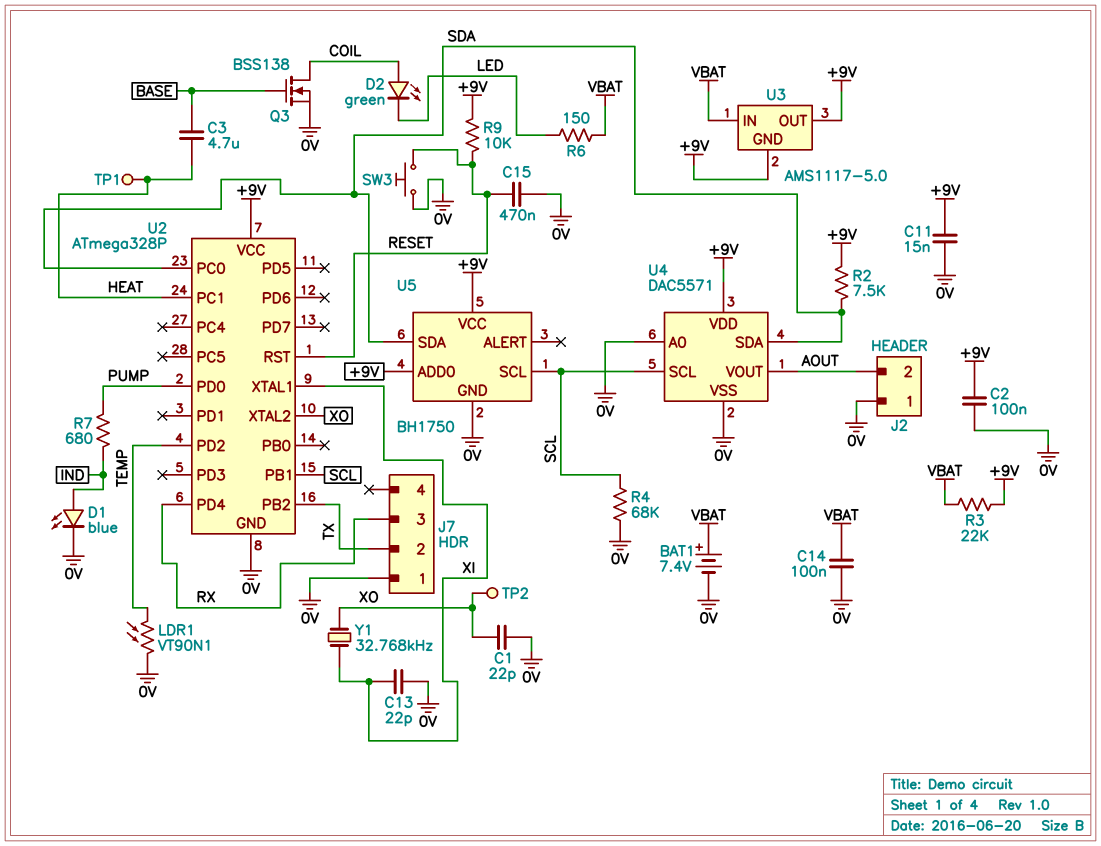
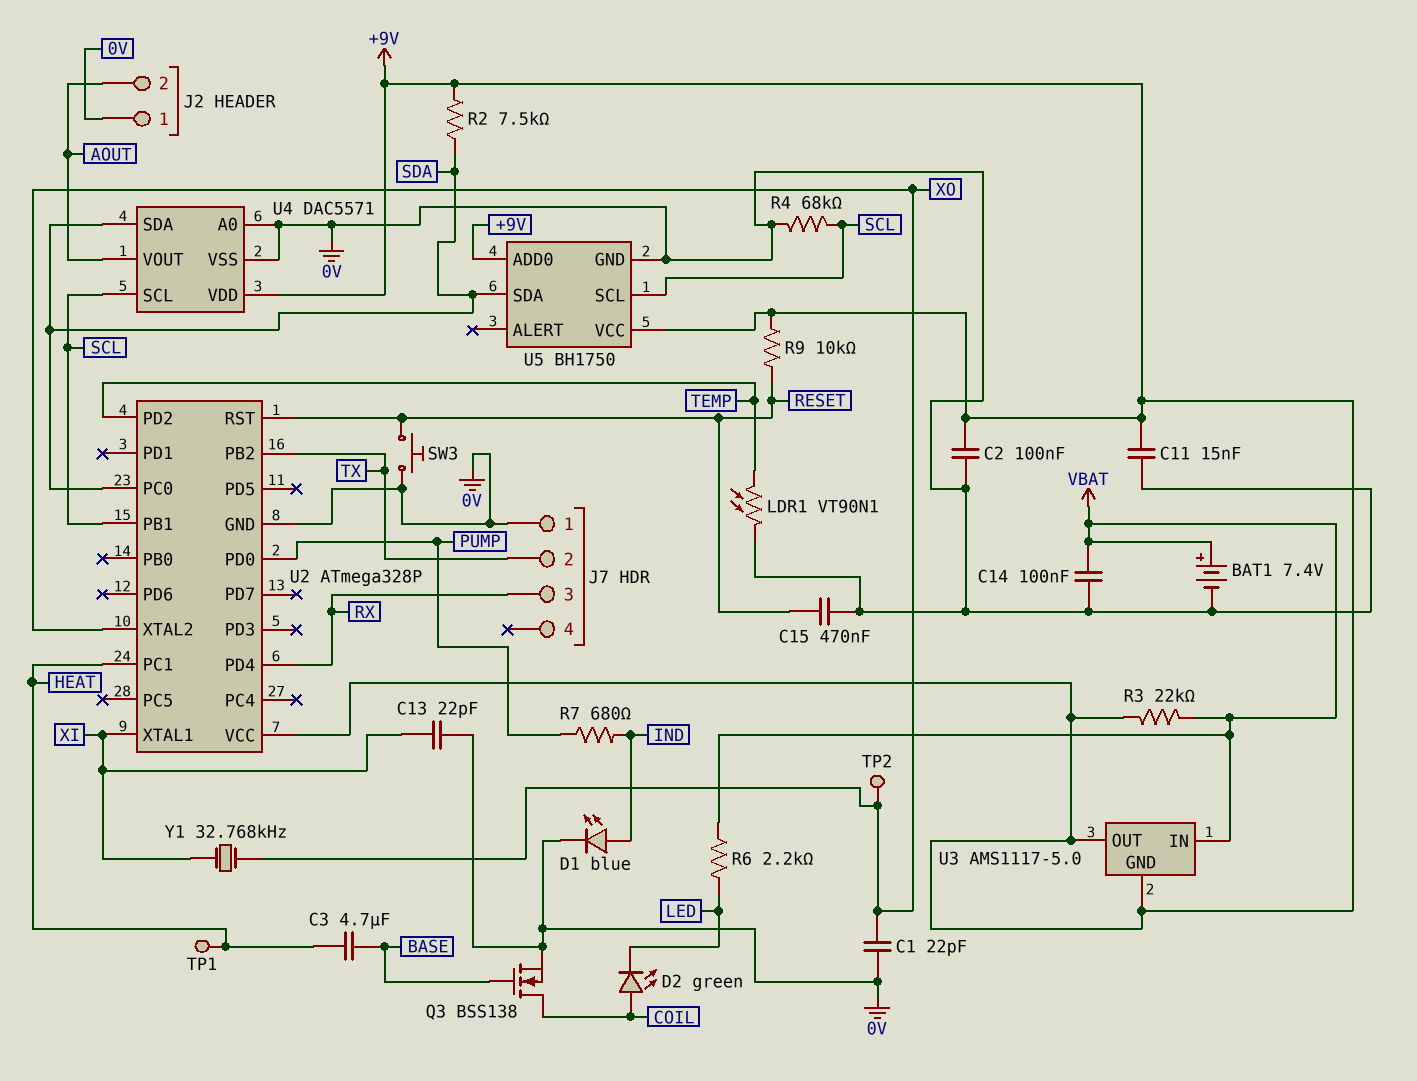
R6: 150 (LED, VBAT) -> 2.2k (LED, VBAT)

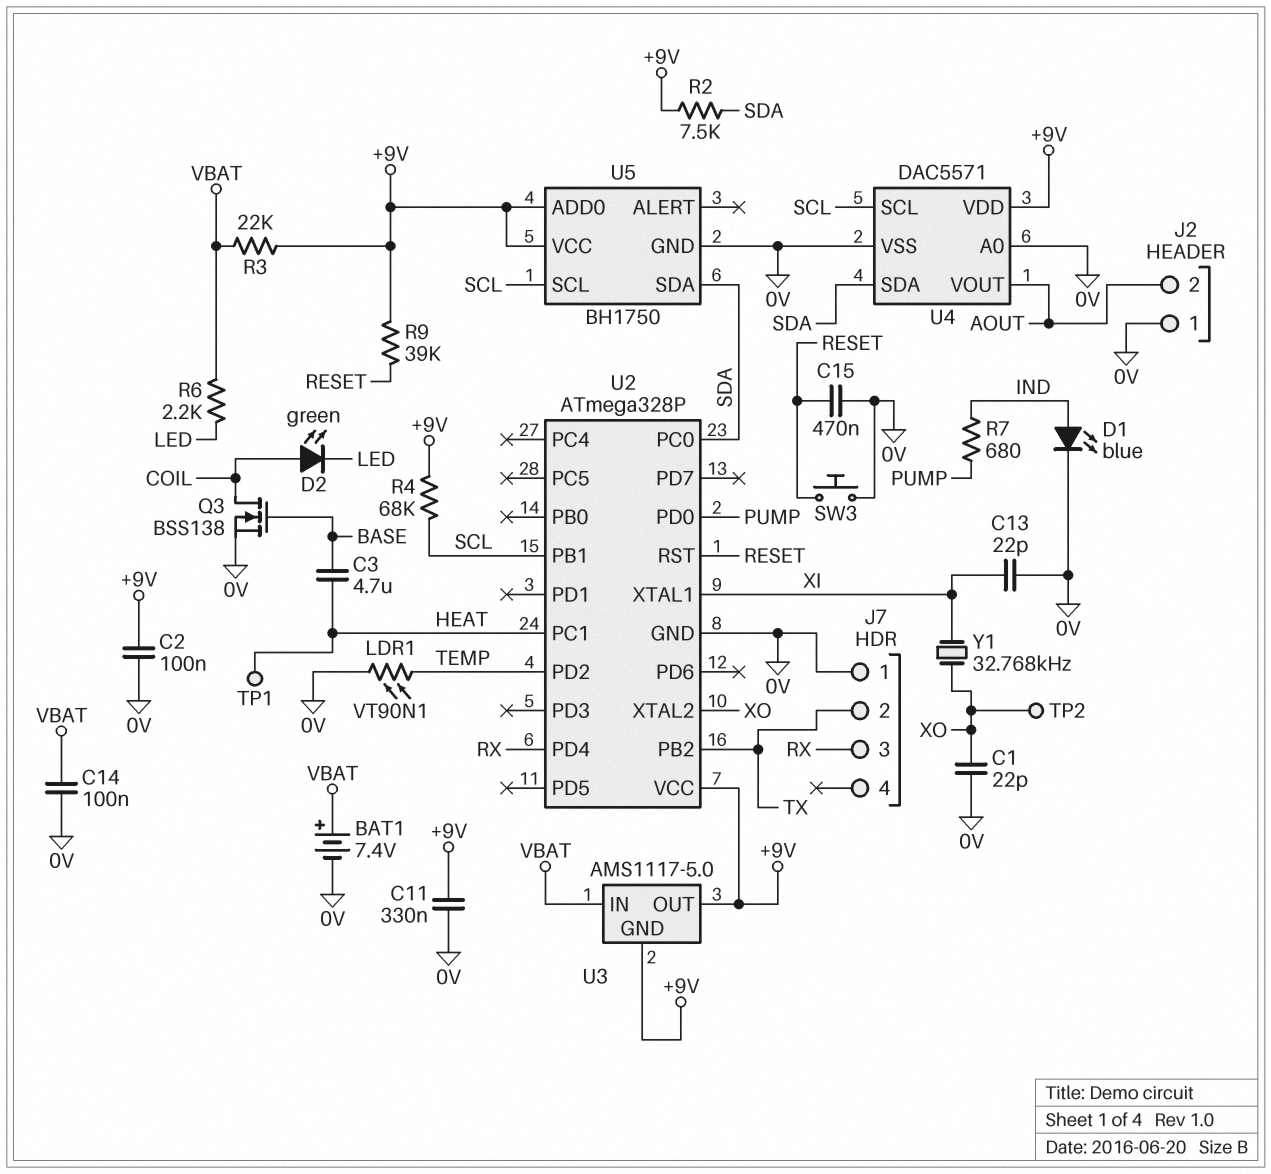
C11: 15nF (+9V, 0V) -> 330nF (+9V, 0V)
R4: 68k (0V, SCL) -> 68k (+9V, SCL)
R9: 10k (+9V, RESET) -> 39k (+9V, RESET)

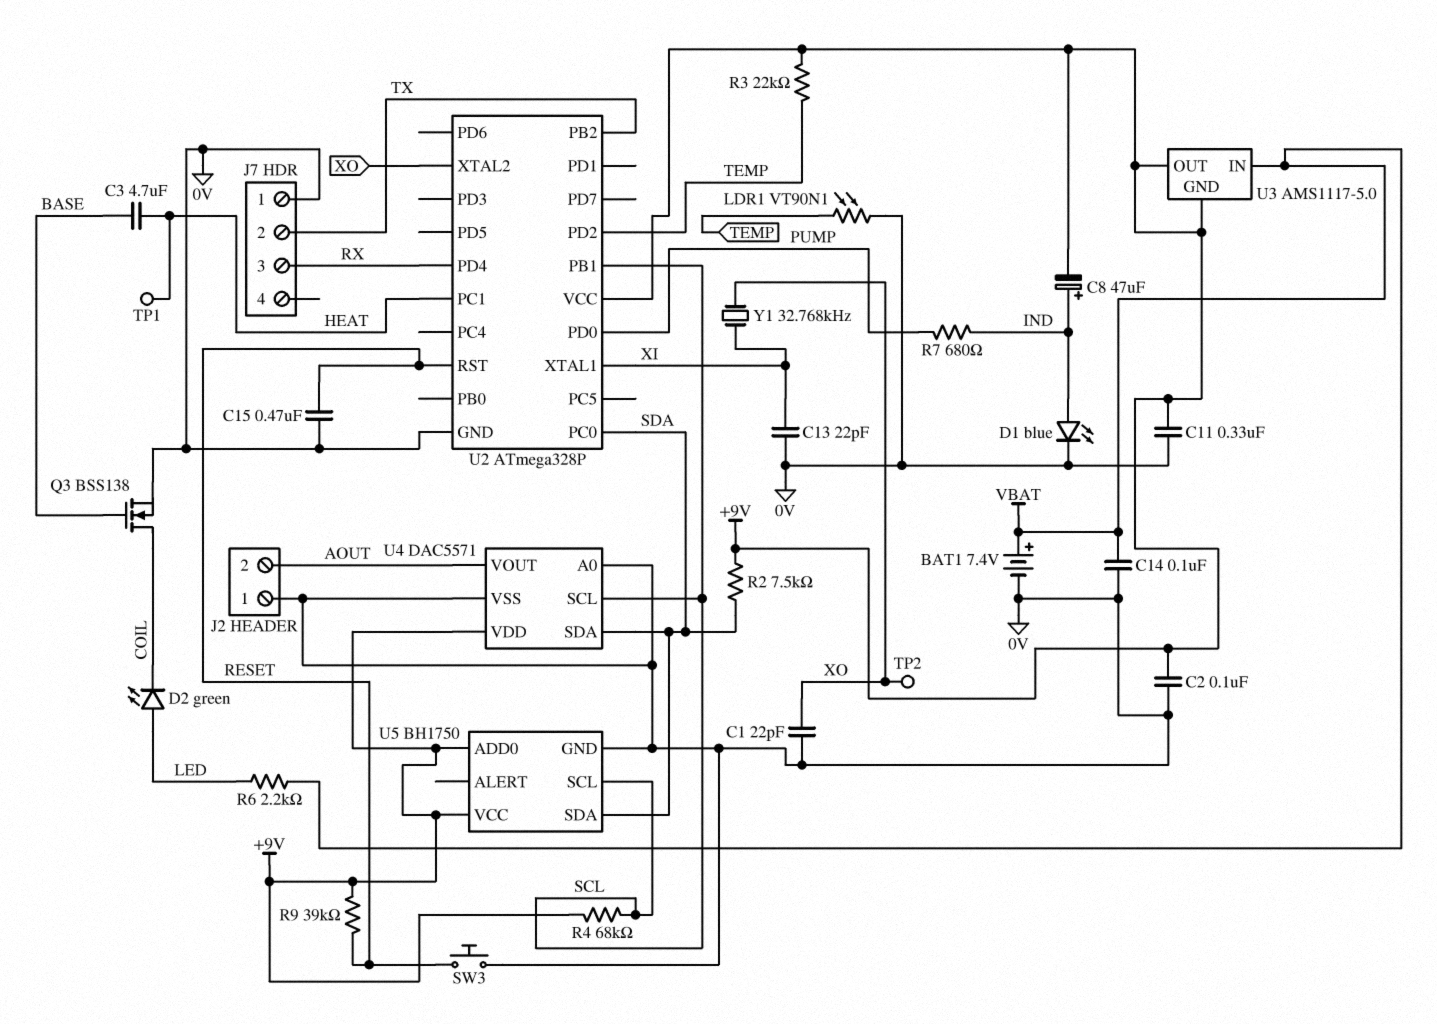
C8: none -> 47uF (plus IND, minus +9V)
D2: LED green (A COIL, K LED) -> LED green (A LED, K COIL)
R3: 22k (+9V, VBAT) -> 22k (+9V, TEMP)

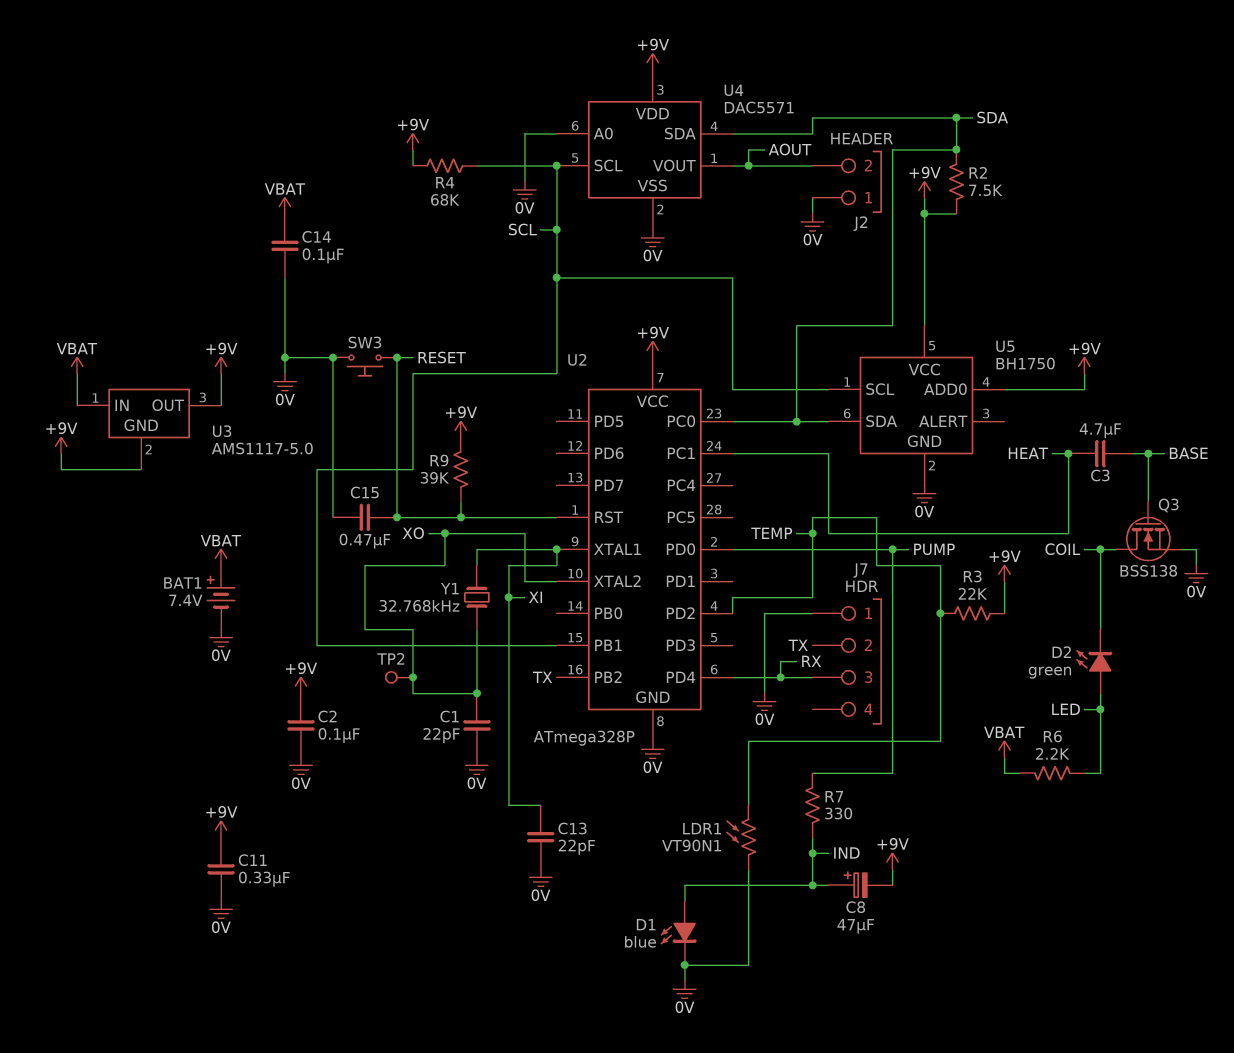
R7: 680 (IND, PUMP) -> 330 (IND, PUMP)
TP1: test point (HEAT) -> none

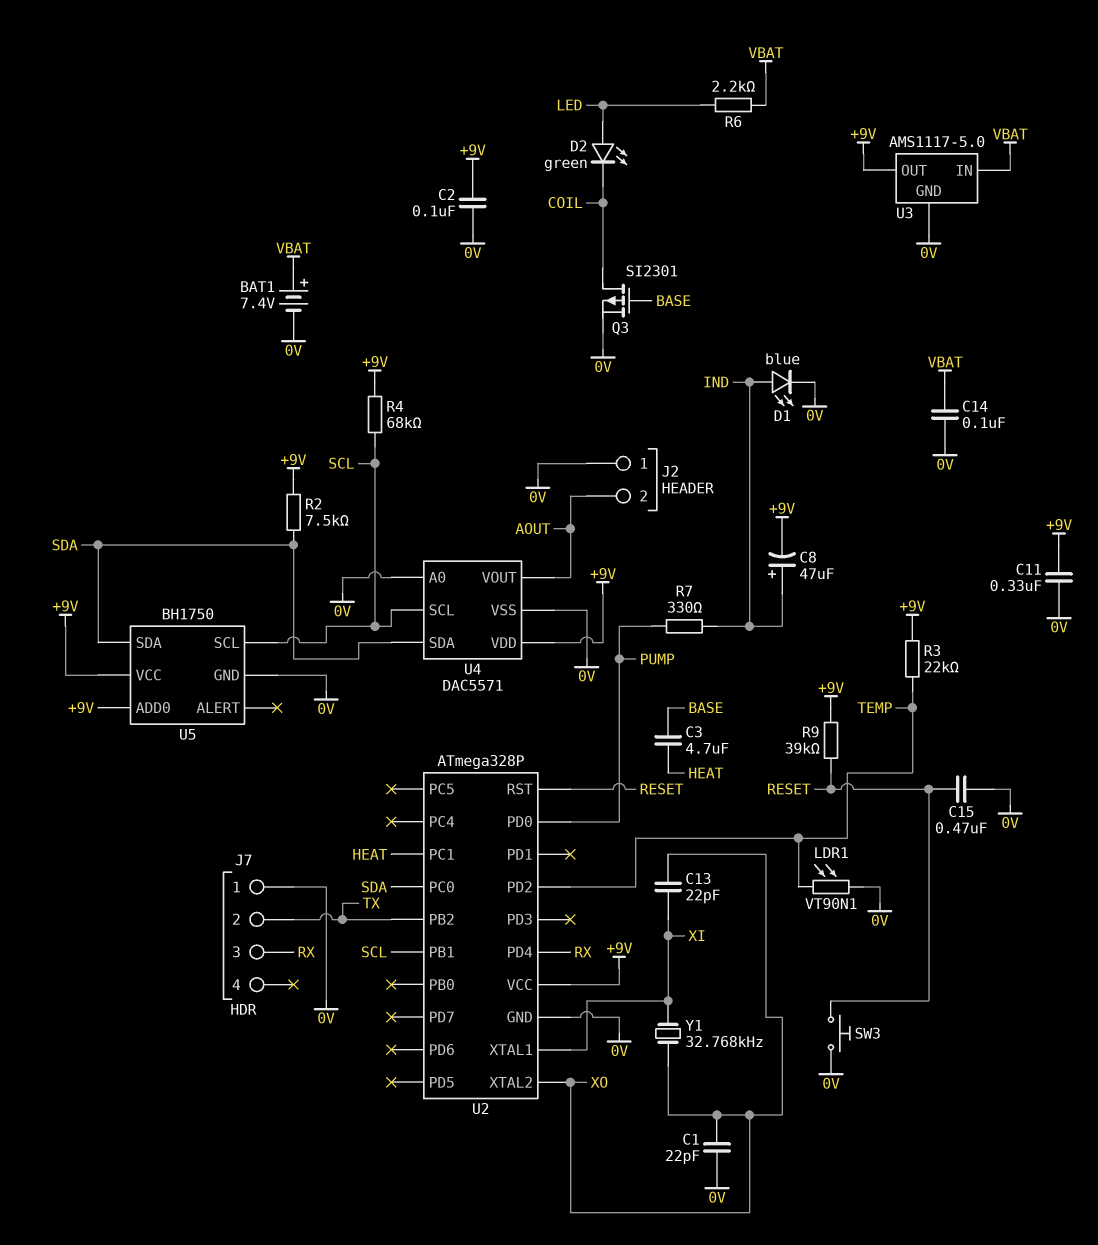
C13: 22pF (0V, XI) -> 22pF (XI, XO)
Q3: NMOS BSS138 (G BASE, D COIL, S 0V) -> PMOS SI2301 (G BASE, D COIL, S 0V)
TP2: test point (XO) -> none
U3 pin GND: +9V -> 0V

